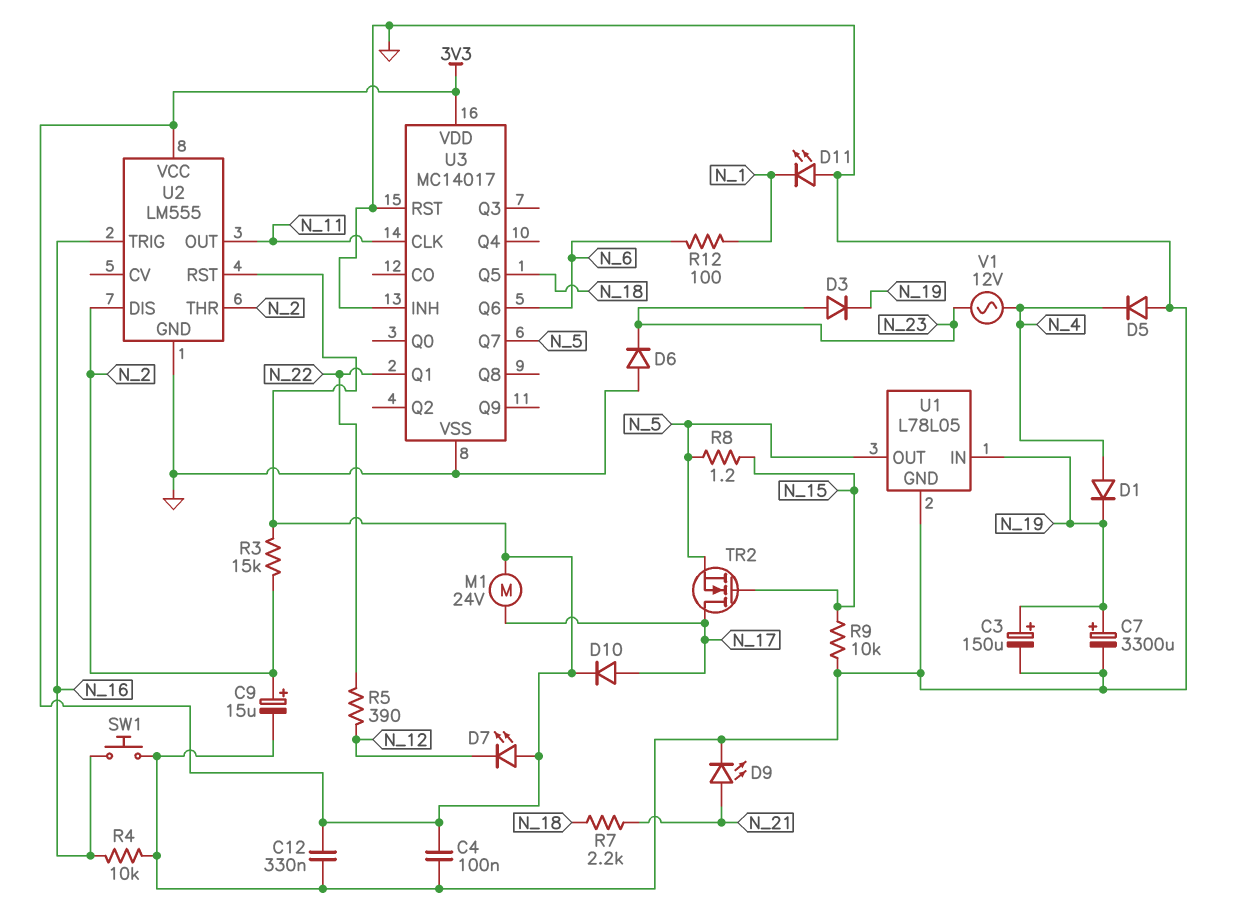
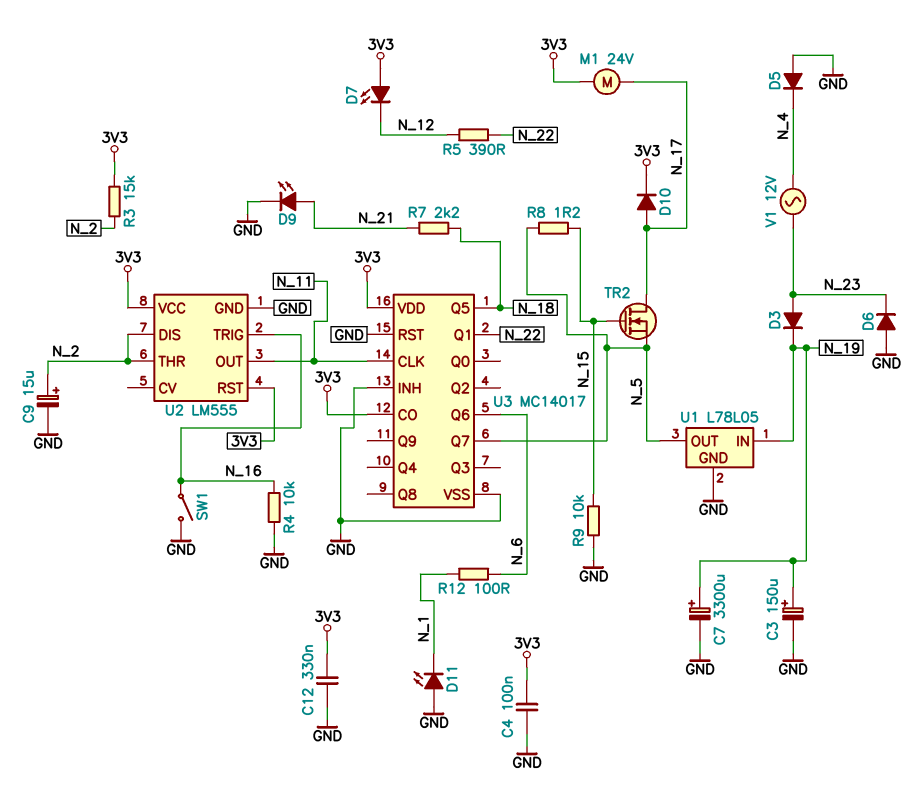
D1: diode (A N_4, K N_19) -> none
SW1: button (GND, N_16) -> switch (GND, N_16)
U3 pin CO: none -> 3V3

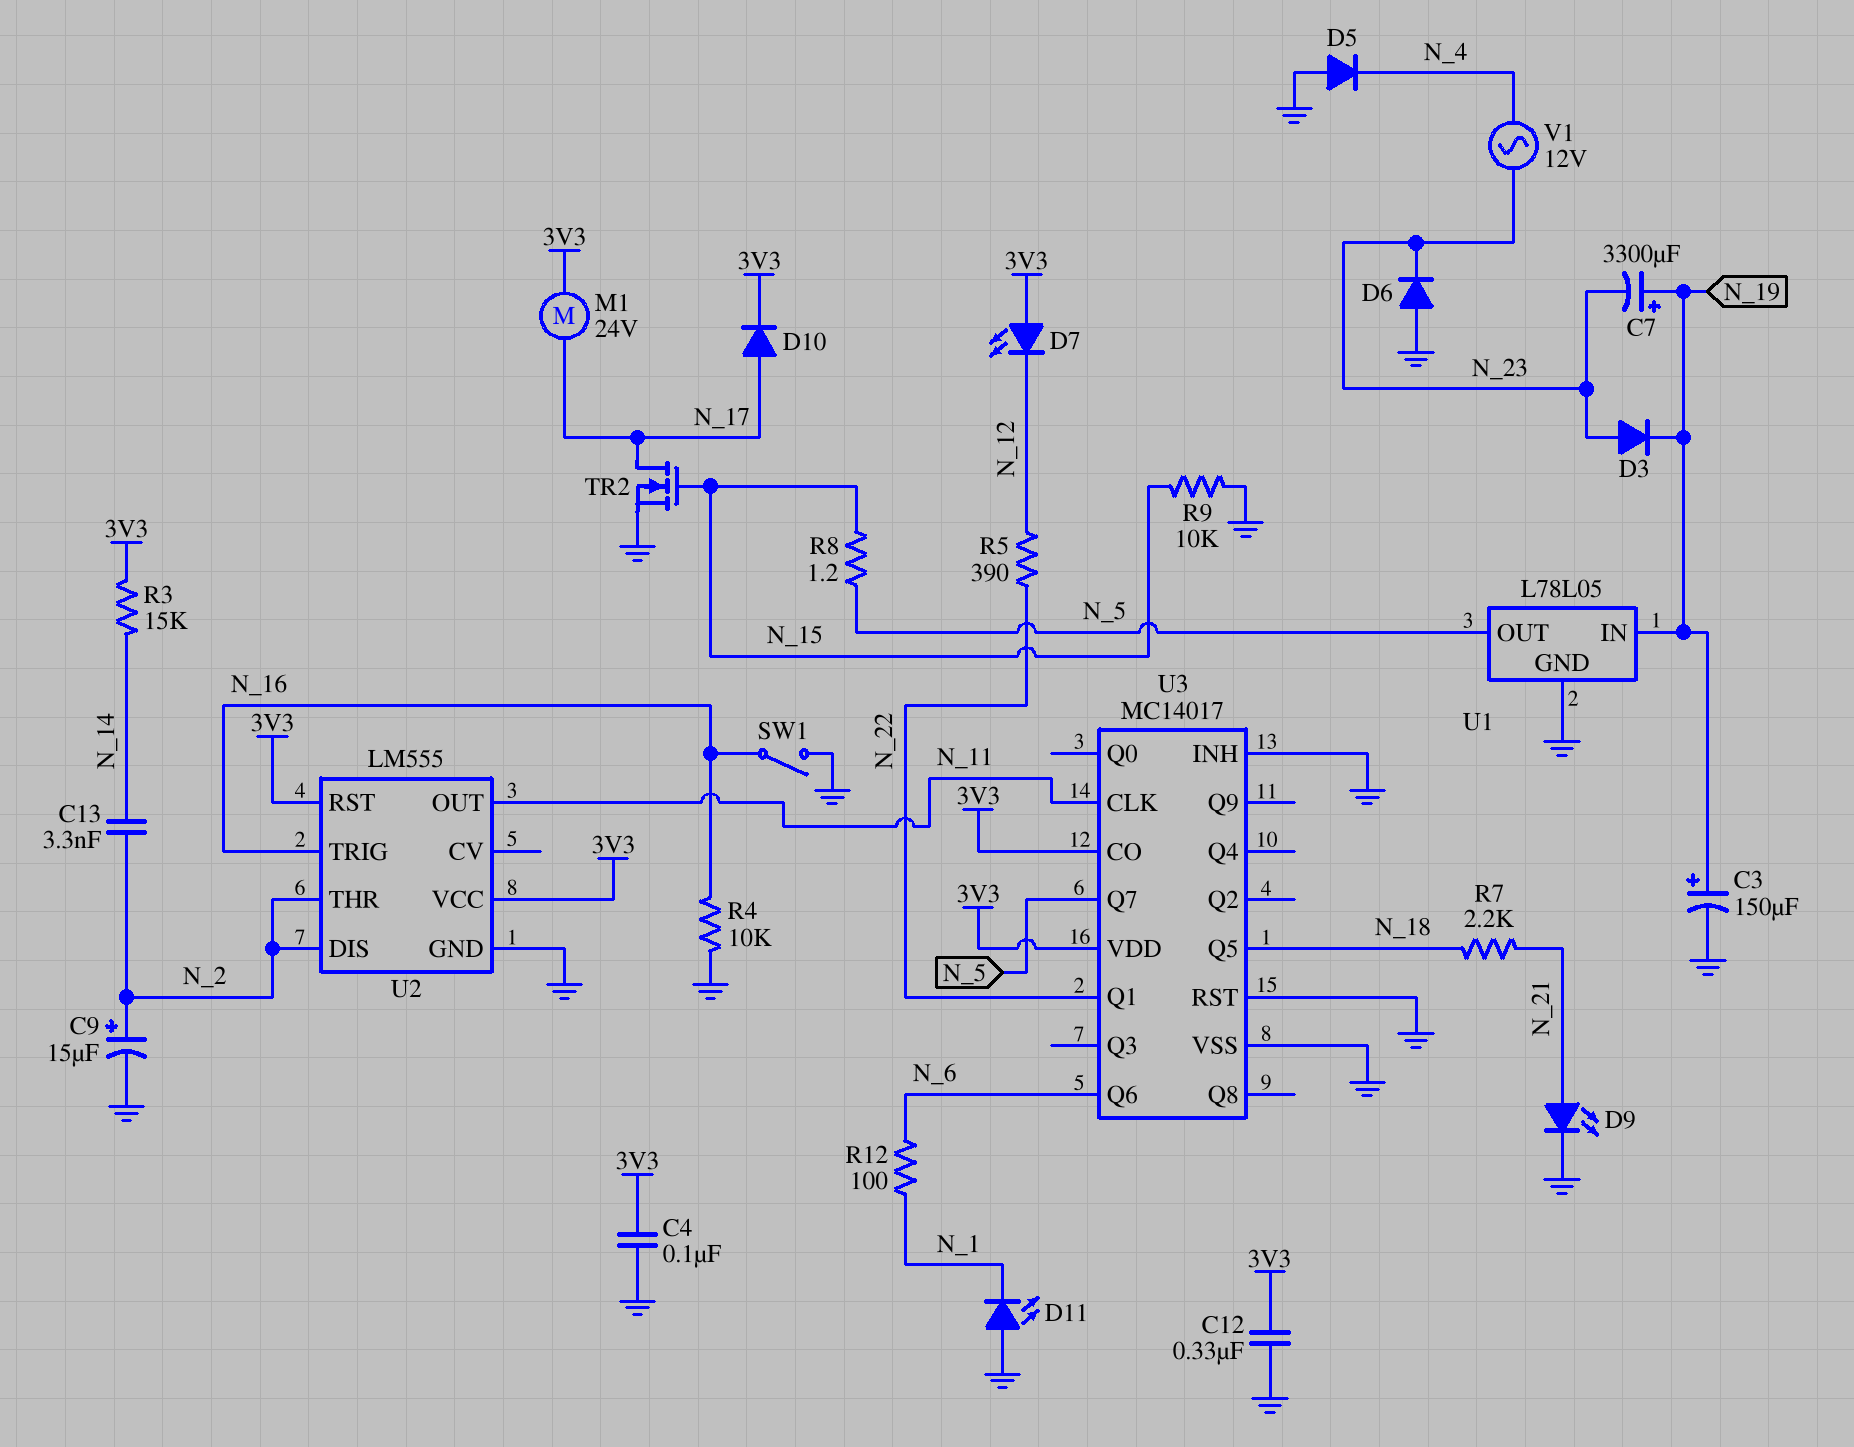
C7: 3300uF (plus N_19, minus GND) -> 3300uF (plus N_19, minus N_23)
C13: none -> 3.3nF (N_2, N_14)
R3: 15k (3V3, N_2) -> 15k (3V3, N_14)
TR2: NMOS (G N_15, D N_17, S N_5) -> NMOS (G N_15, D N_17, S GND)

